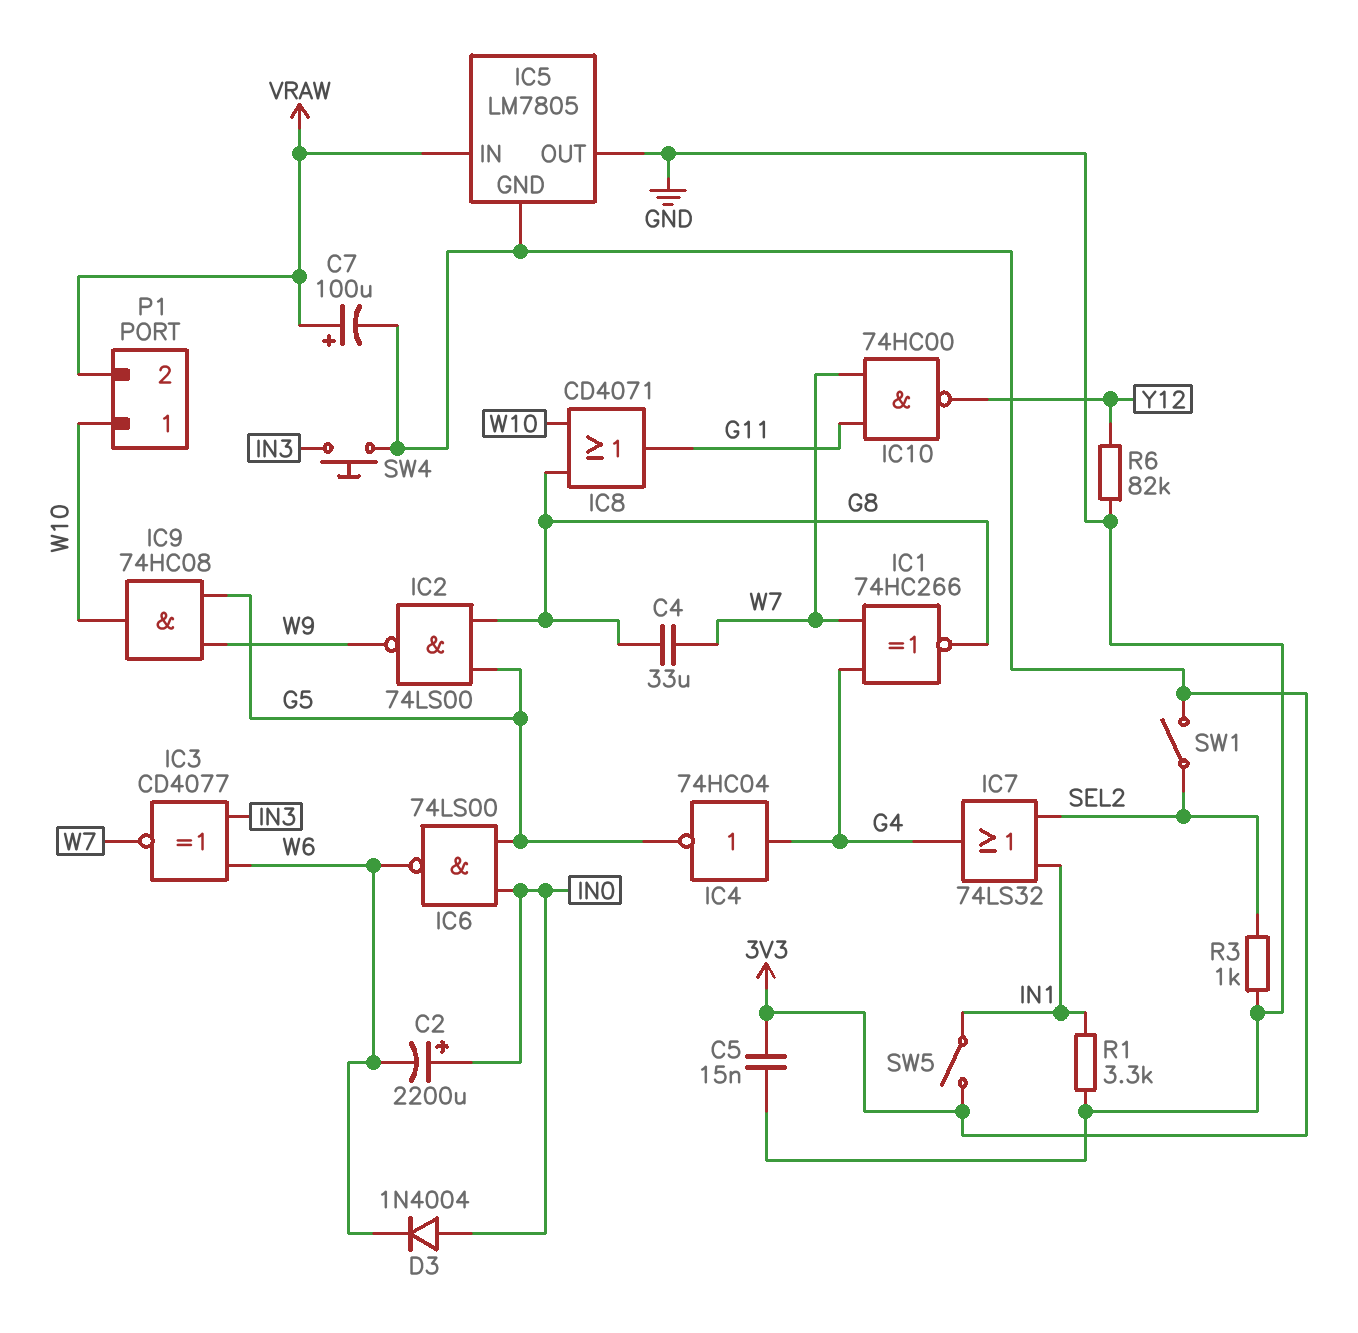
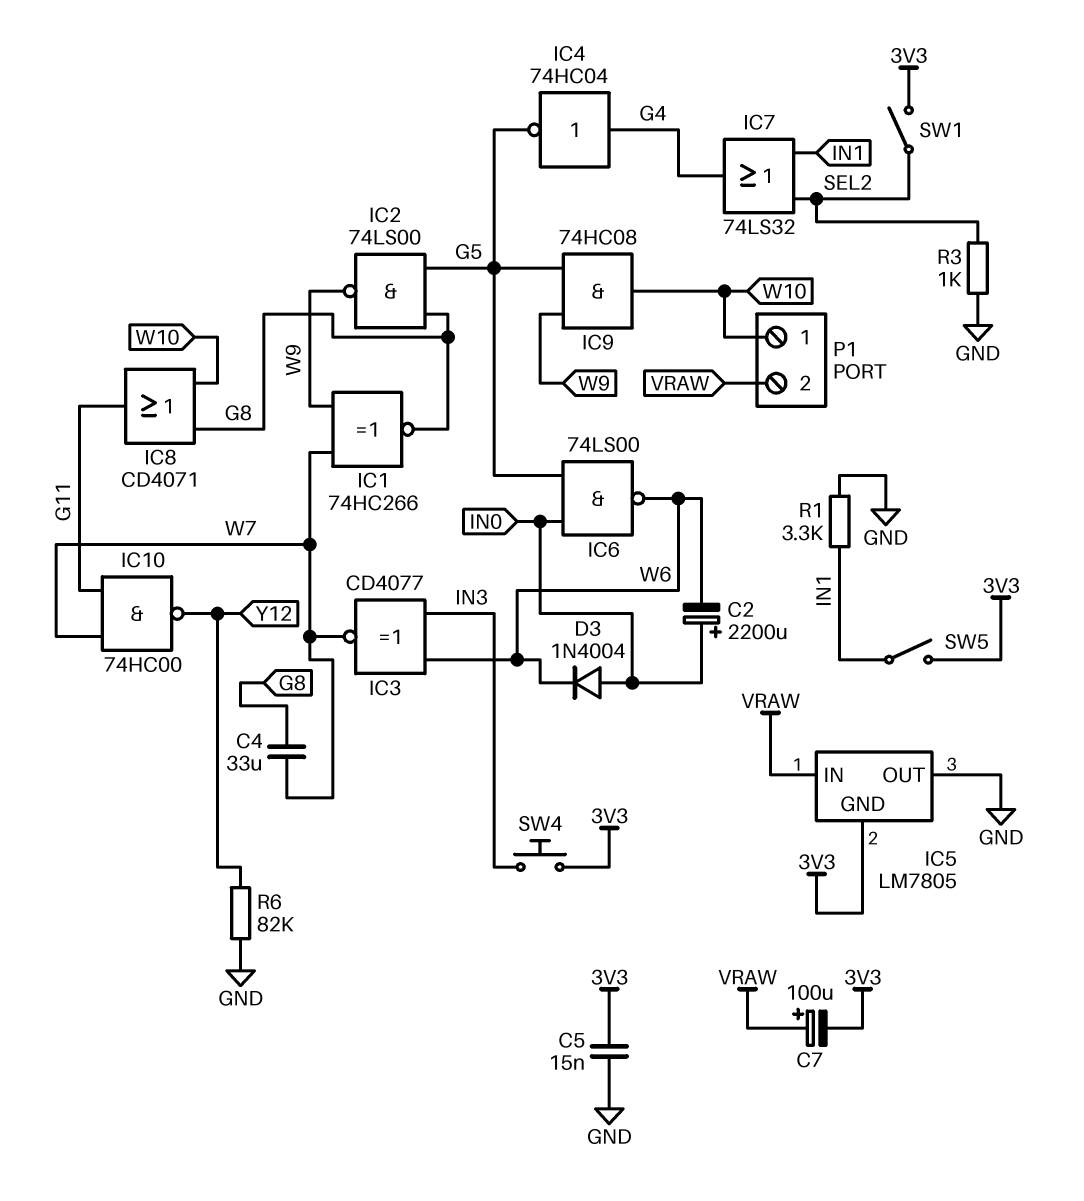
IC1: XNOR 74HC266 (in G4, in W7, out G8) -> XNOR 74HC266 (in W7, in W9, out G8)

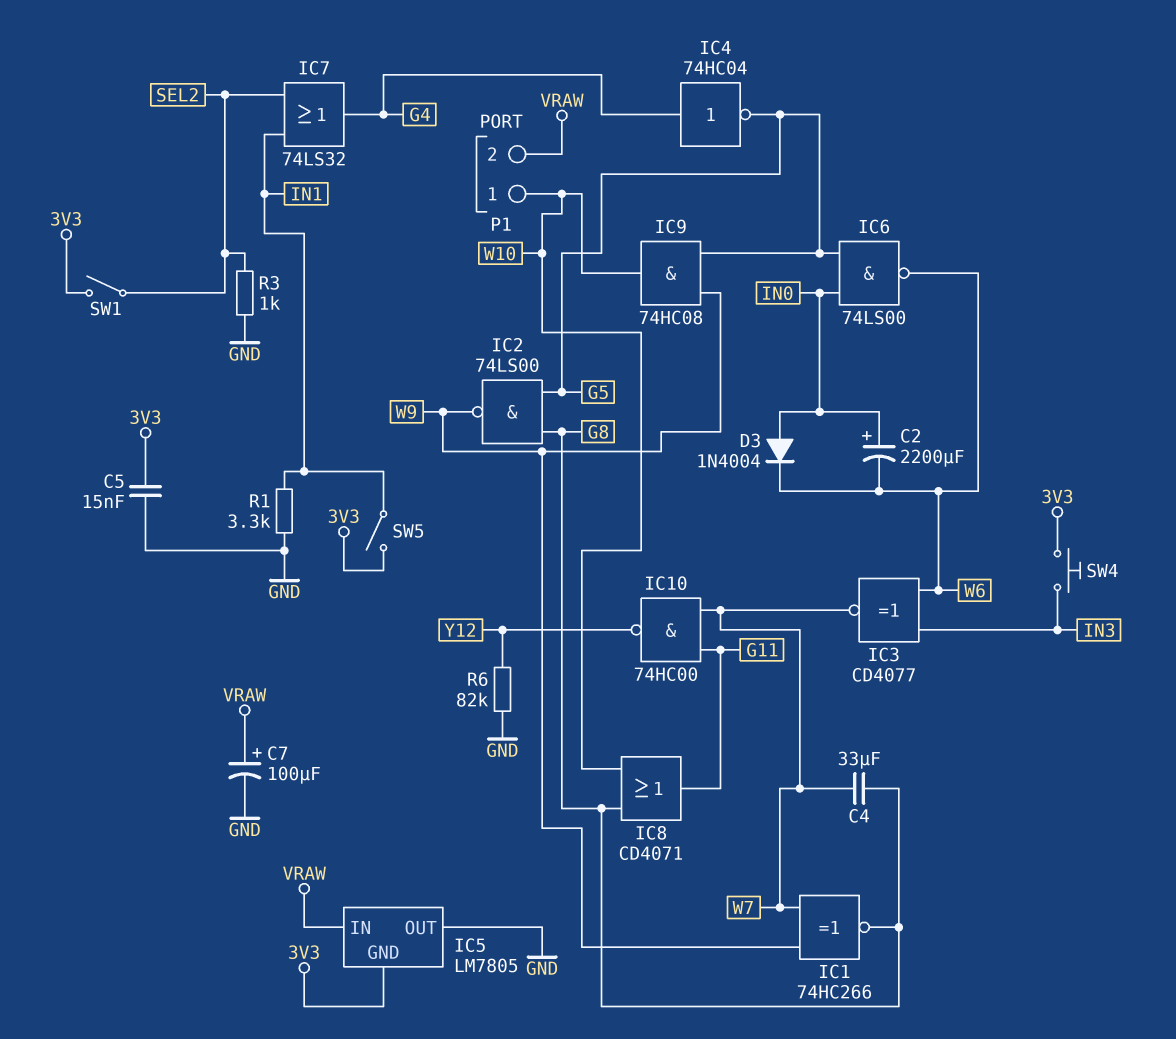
C7: 100uF (plus VRAW, minus 3V3) -> 100uF (plus VRAW, minus GND)

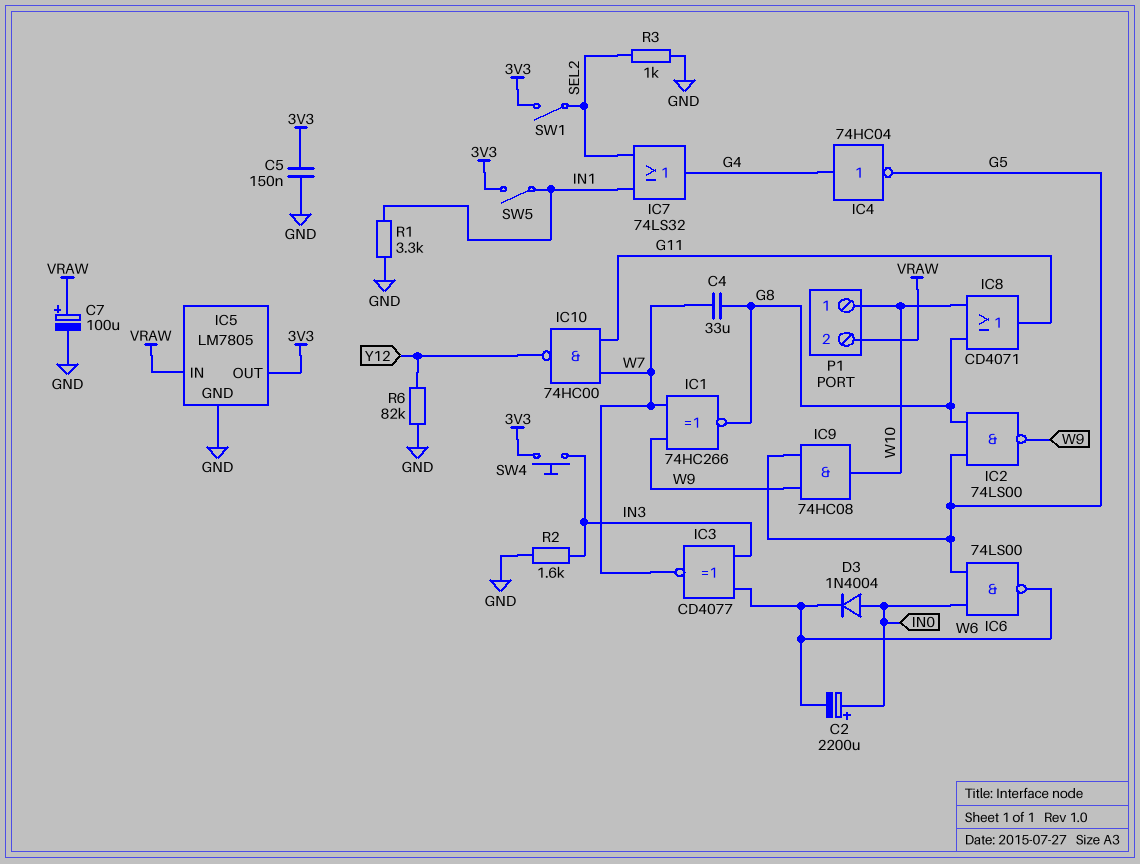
C5: 15nF (3V3, GND) -> 150nF (3V3, GND)
IC5 pin GND: 3V3 -> GND
IC5 pin OUT: GND -> 3V3
R2: none -> 1.6k (GND, IN3)

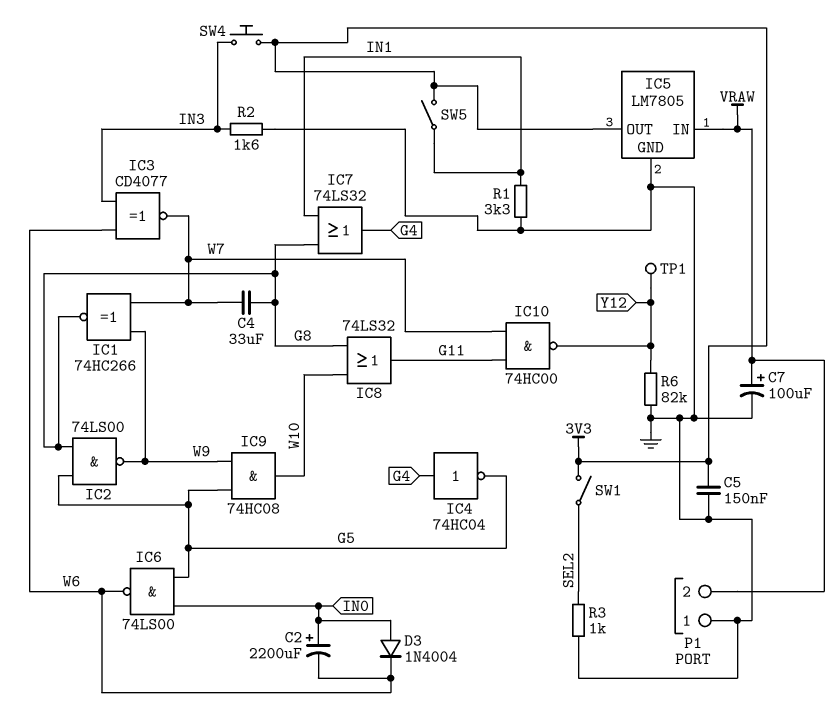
IC7: OR 74LS32 (in IN1, in SEL2, out G4) -> OR 74LS32 (in G8, in IN1, out G4)
IC8: OR CD4071 (in G8, in W10, out G11) -> OR 74LS32 (in G8, in W10, out G11)
P1 pin 1: W10 -> GND
TP1: none -> test point (Y12)

